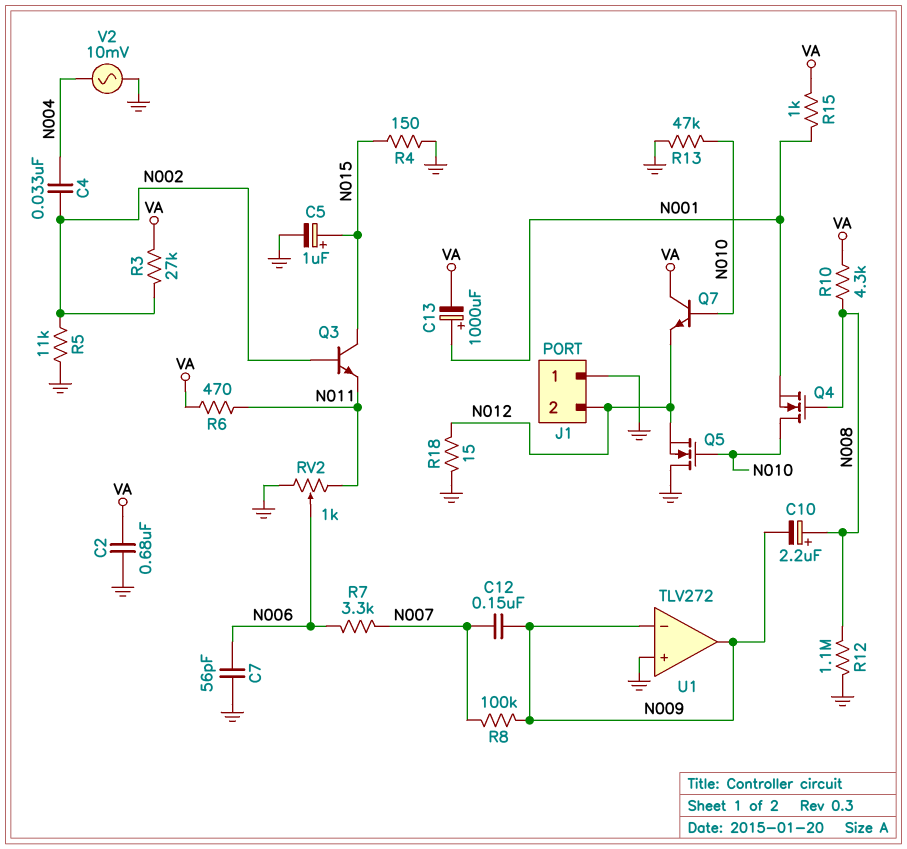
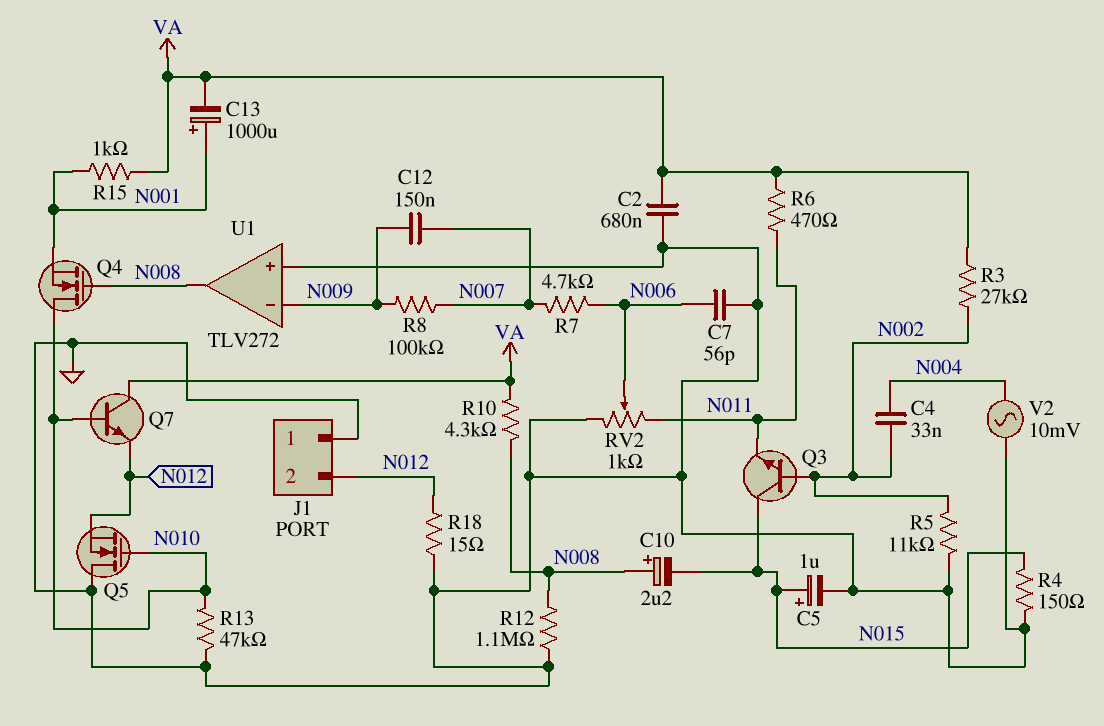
C10: 2.2uF (plus N008, minus N009) -> 2.2uF (plus N008, minus N015)
R7: 3.3k (N006, N007) -> 4.7k (N006, N007)
U1 pin out: N009 -> N008

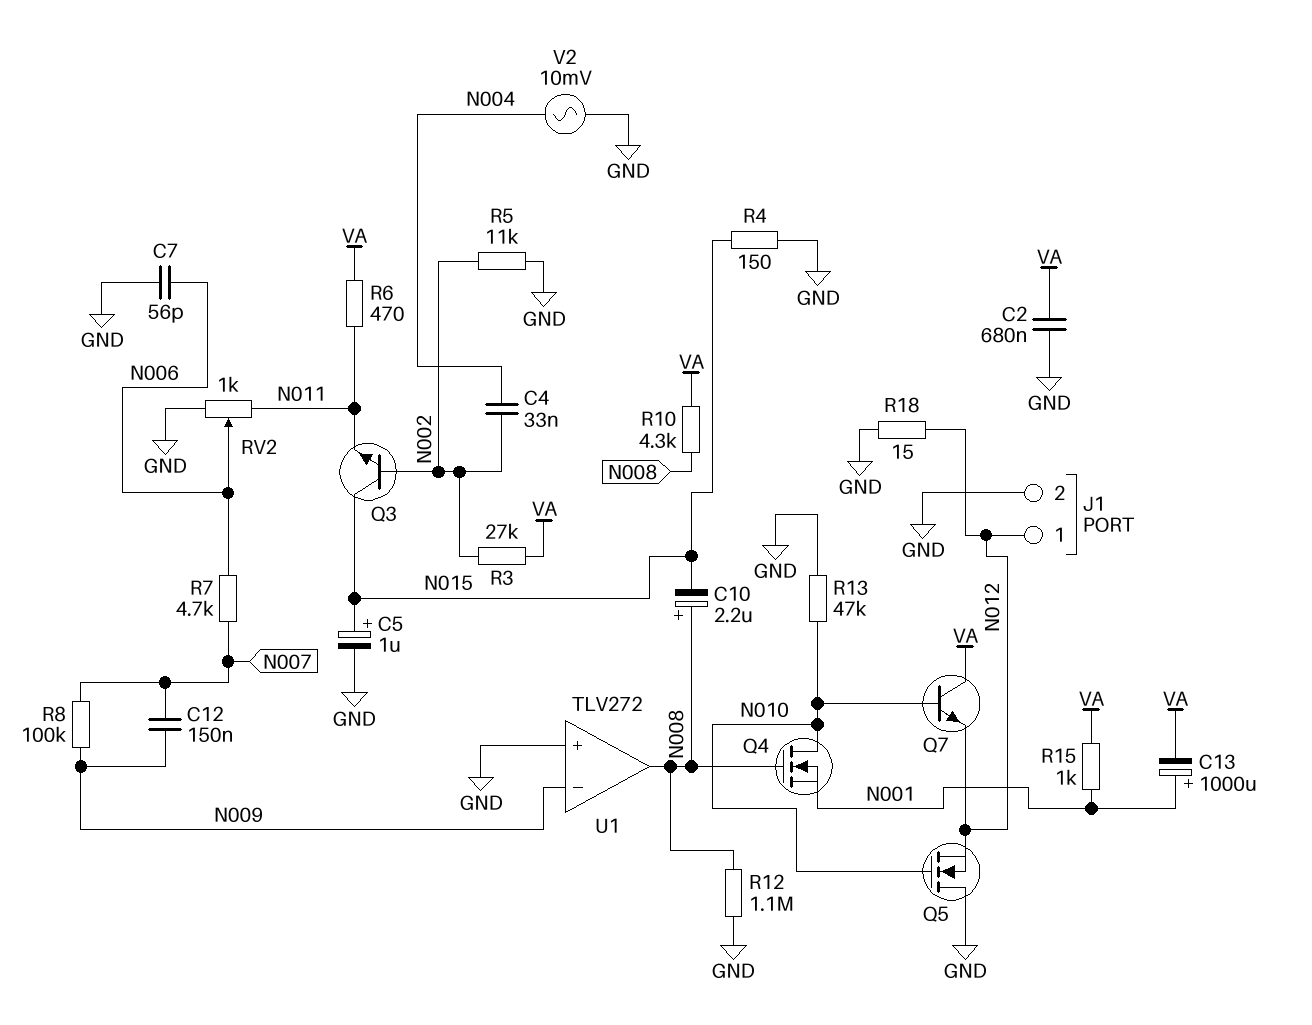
J1 pin 1: GND -> N012
J1 pin 2: N012 -> GND

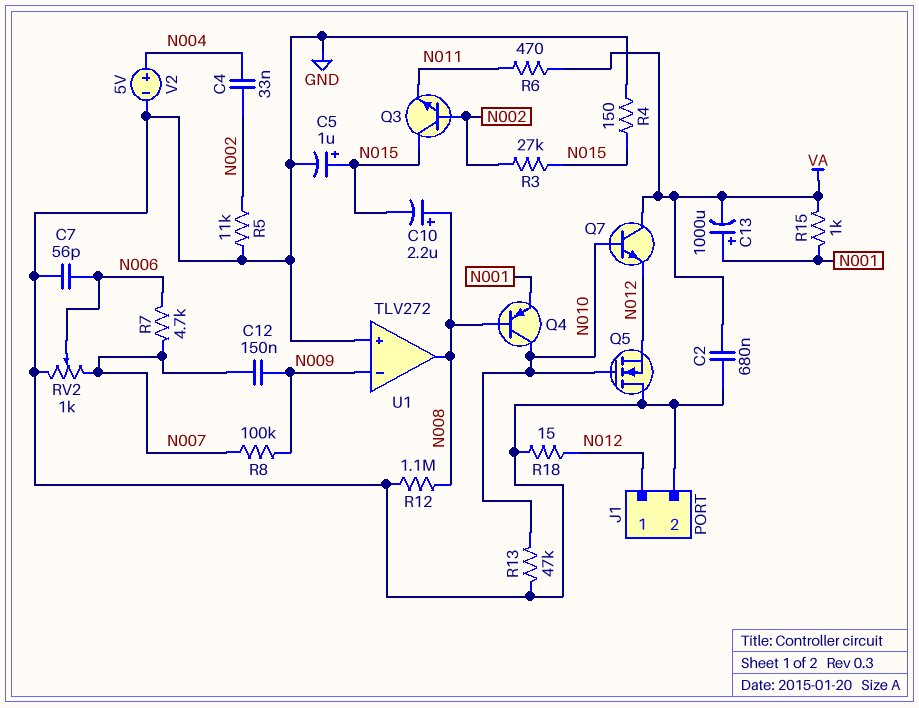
Q4: NMOS (G N008, D N010, S N001) -> PNP (B N008, C N010, E N001)
R3: 27k (N002, VA) -> 27k (N002, N015)
R10: 4.3k (N008, VA) -> none
RV2: 1k (GND, N011, wiper N006) -> 1k (GND, N007, wiper N006)
V2: AC 10mV (GND, N004) -> 5V (plus N004, minus GND)

